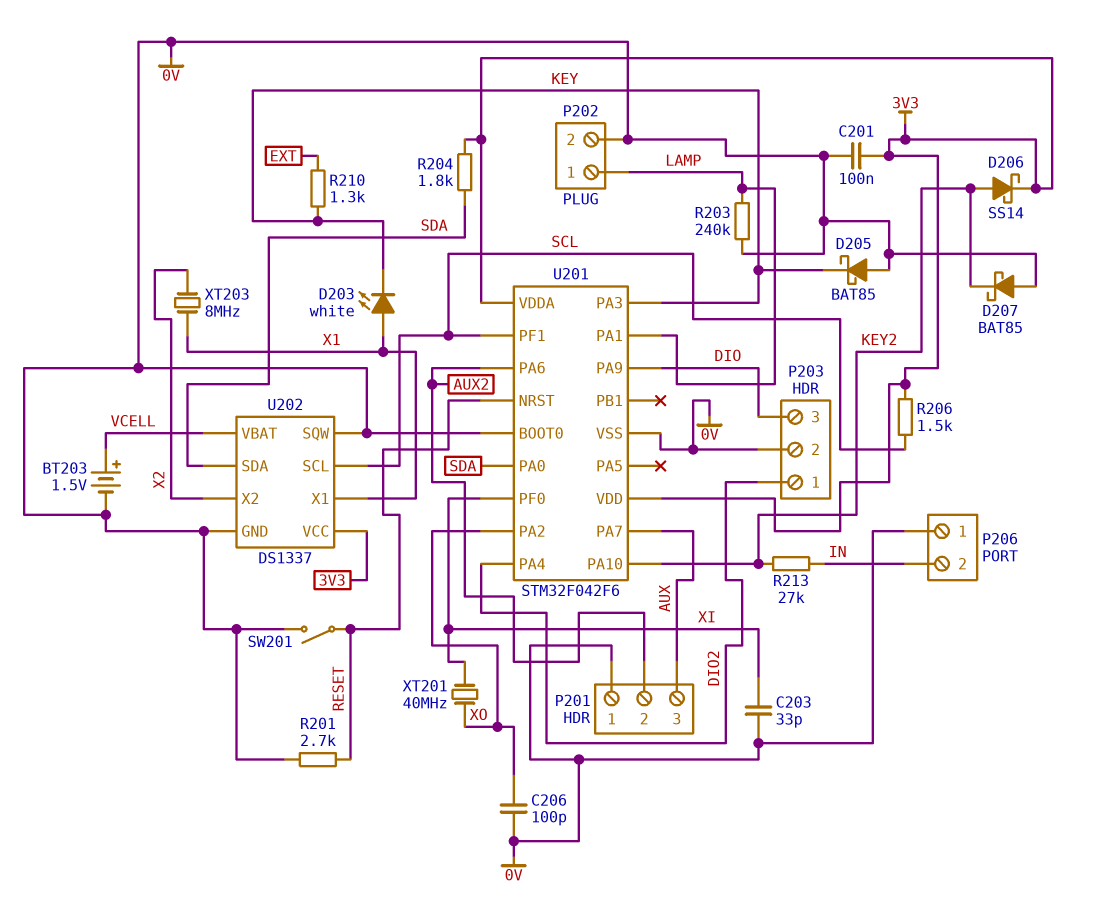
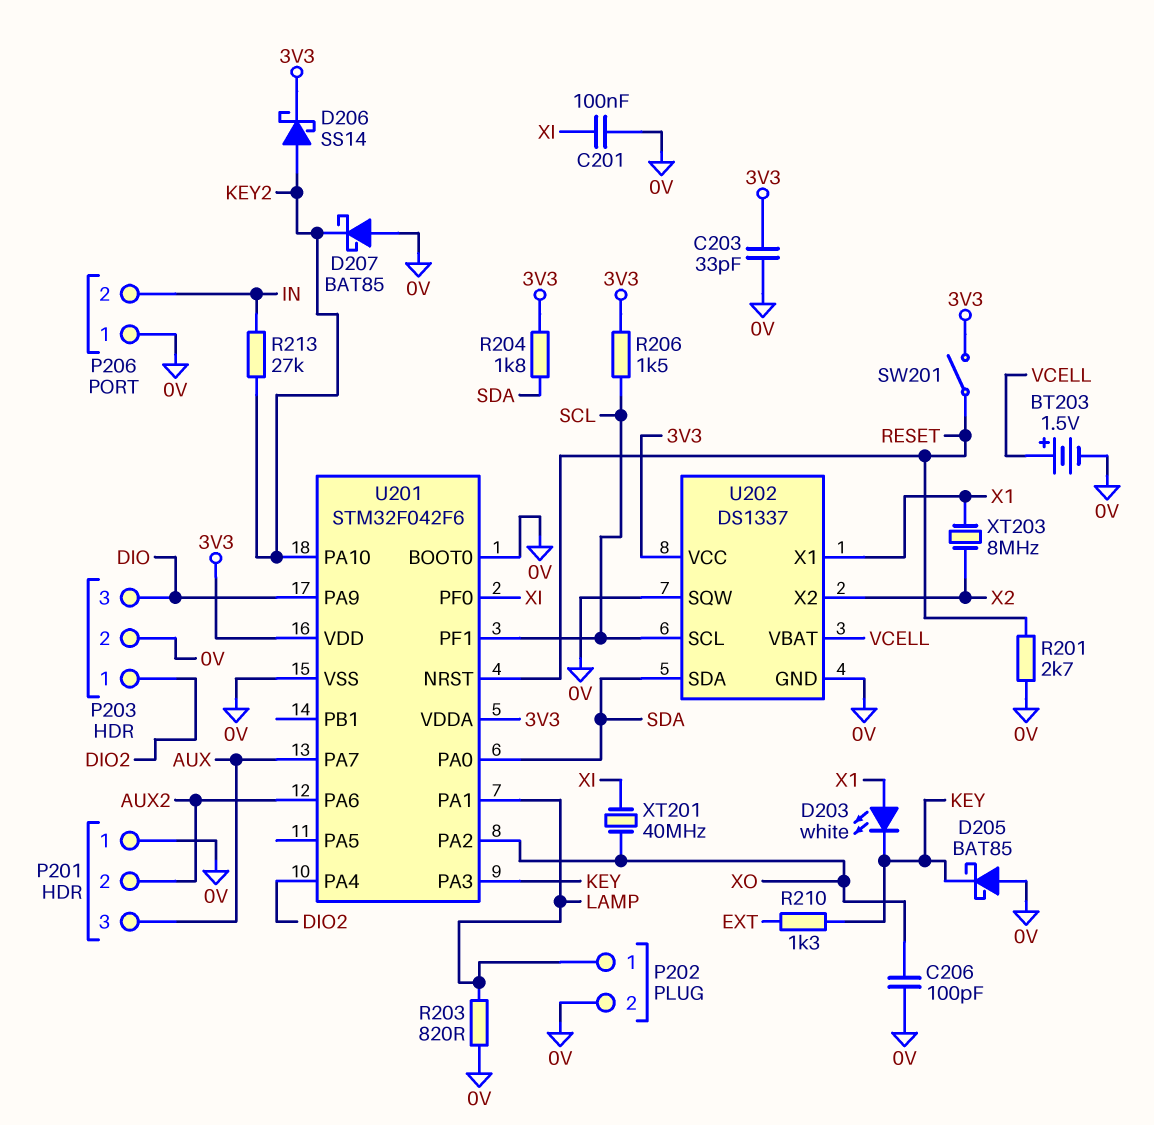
C201: 100nF (0V, 3V3) -> 100nF (0V, XI)
C203: 33pF (0V, XI) -> 33pF (0V, 3V3)
R203: 240k (0V, LAMP) -> 820 (0V, LAMP)
SW201: switch (0V, RESET) -> switch (3V3, RESET)

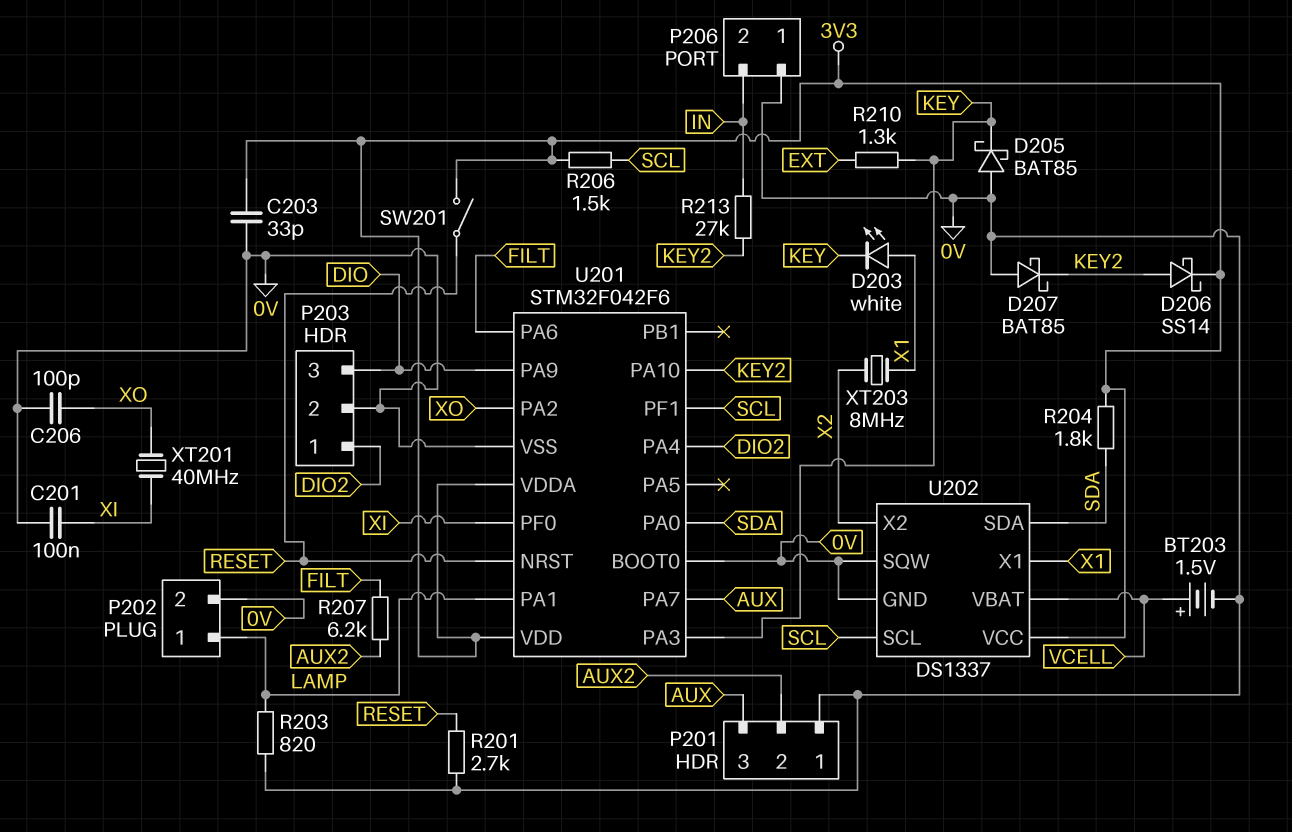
R207: none -> 6.2k (AUX2, FILT)
U201 pin PA6: AUX2 -> FILT

